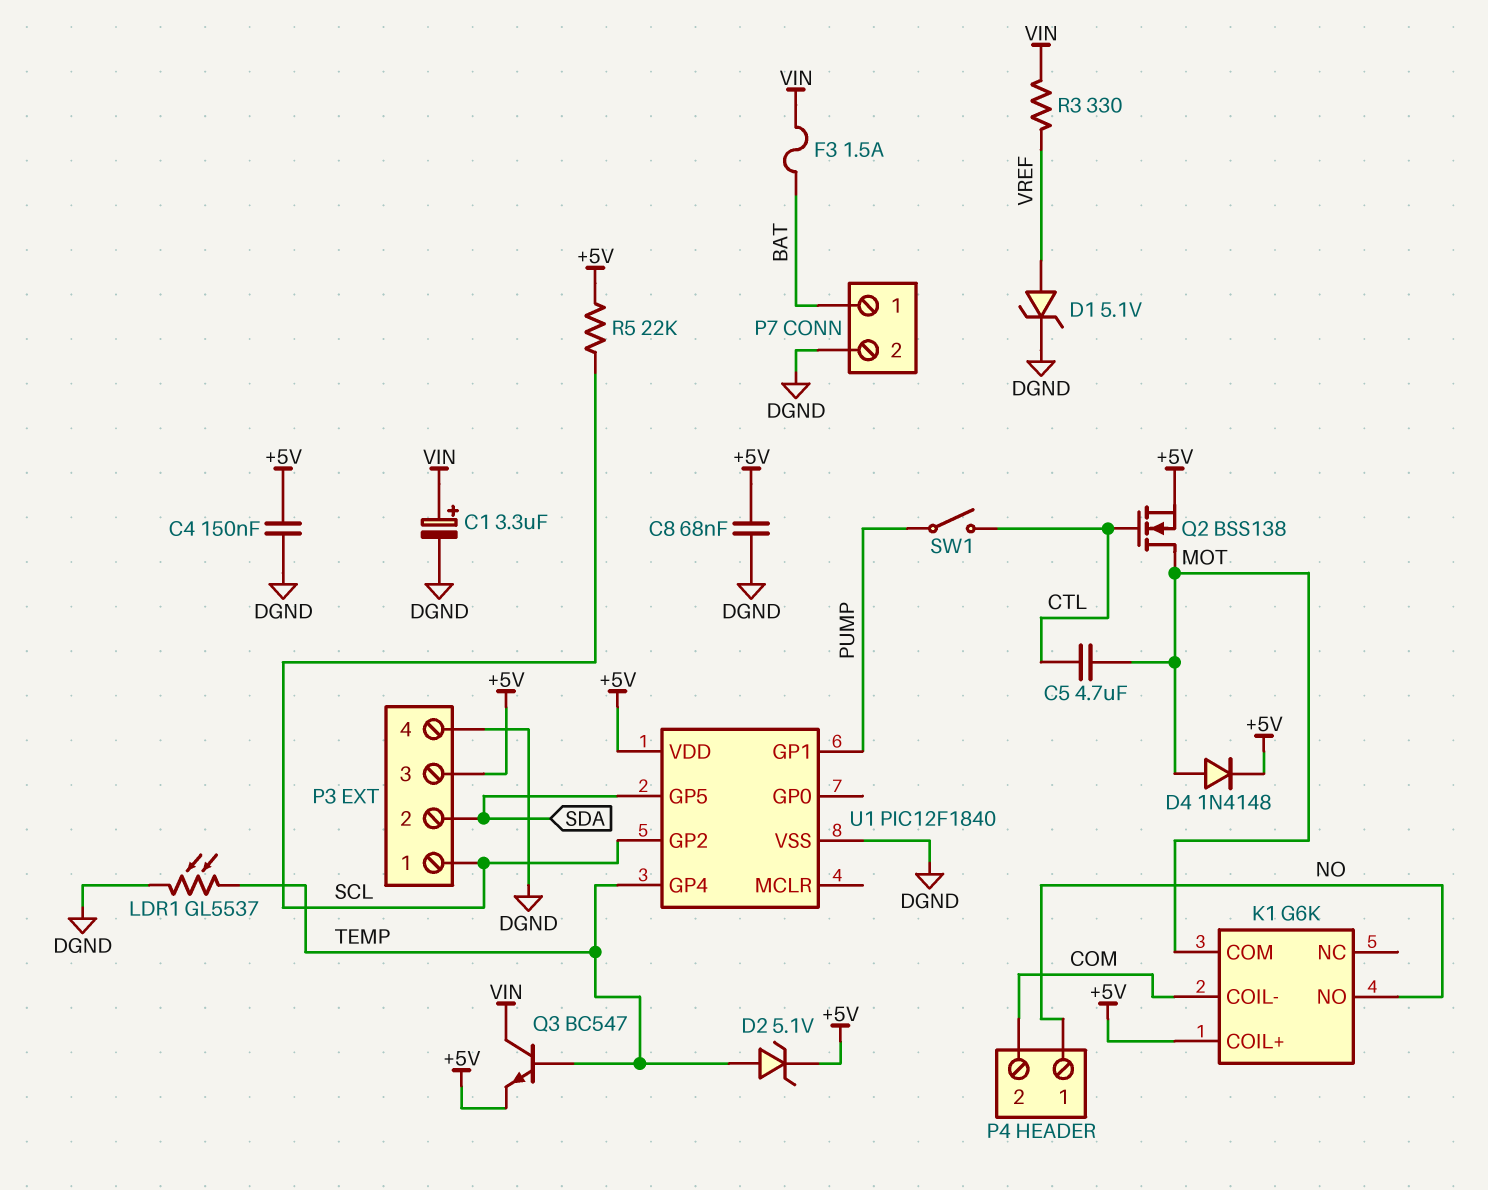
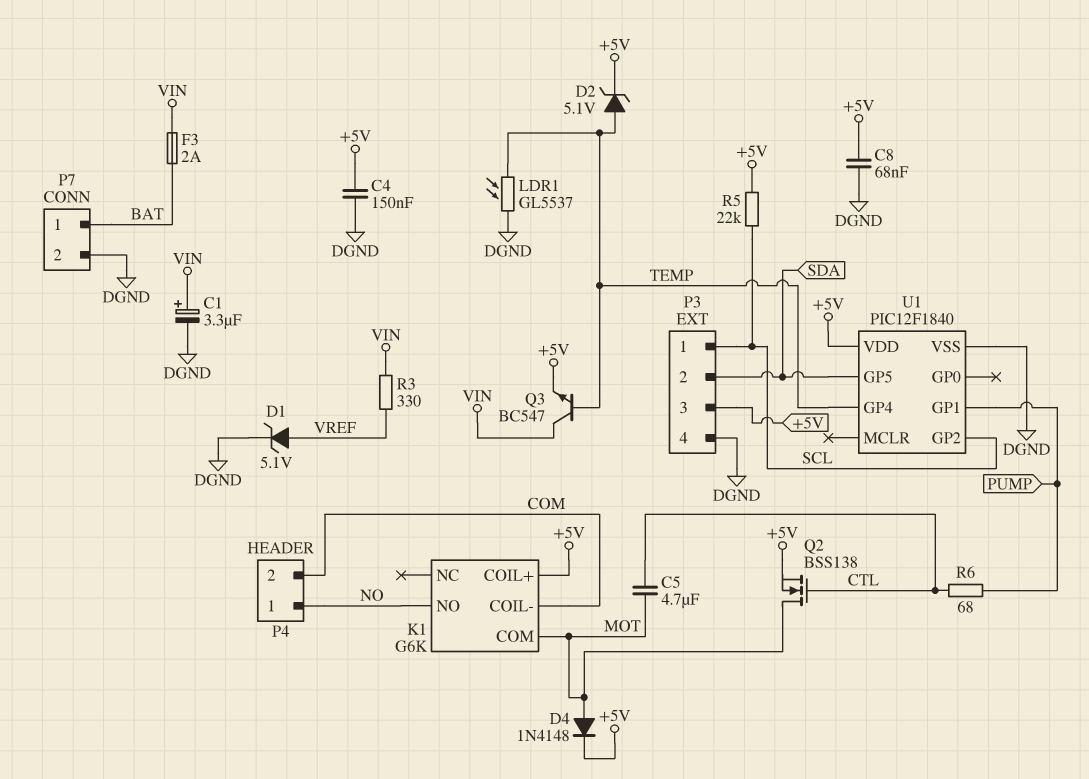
F3: 1.5A (BAT, VIN) -> 2A (BAT, VIN)
R6: none -> 68 (CTL, PUMP)
SW1: switch (CTL, PUMP) -> none

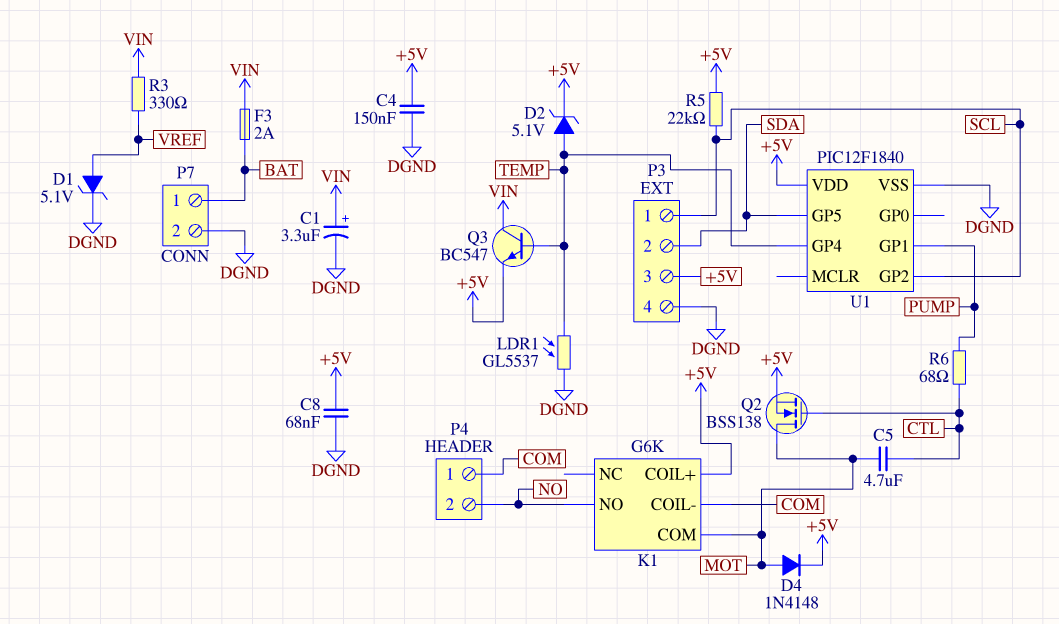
P4 pin 1: NO -> COM
P4 pin 2: COM -> NO

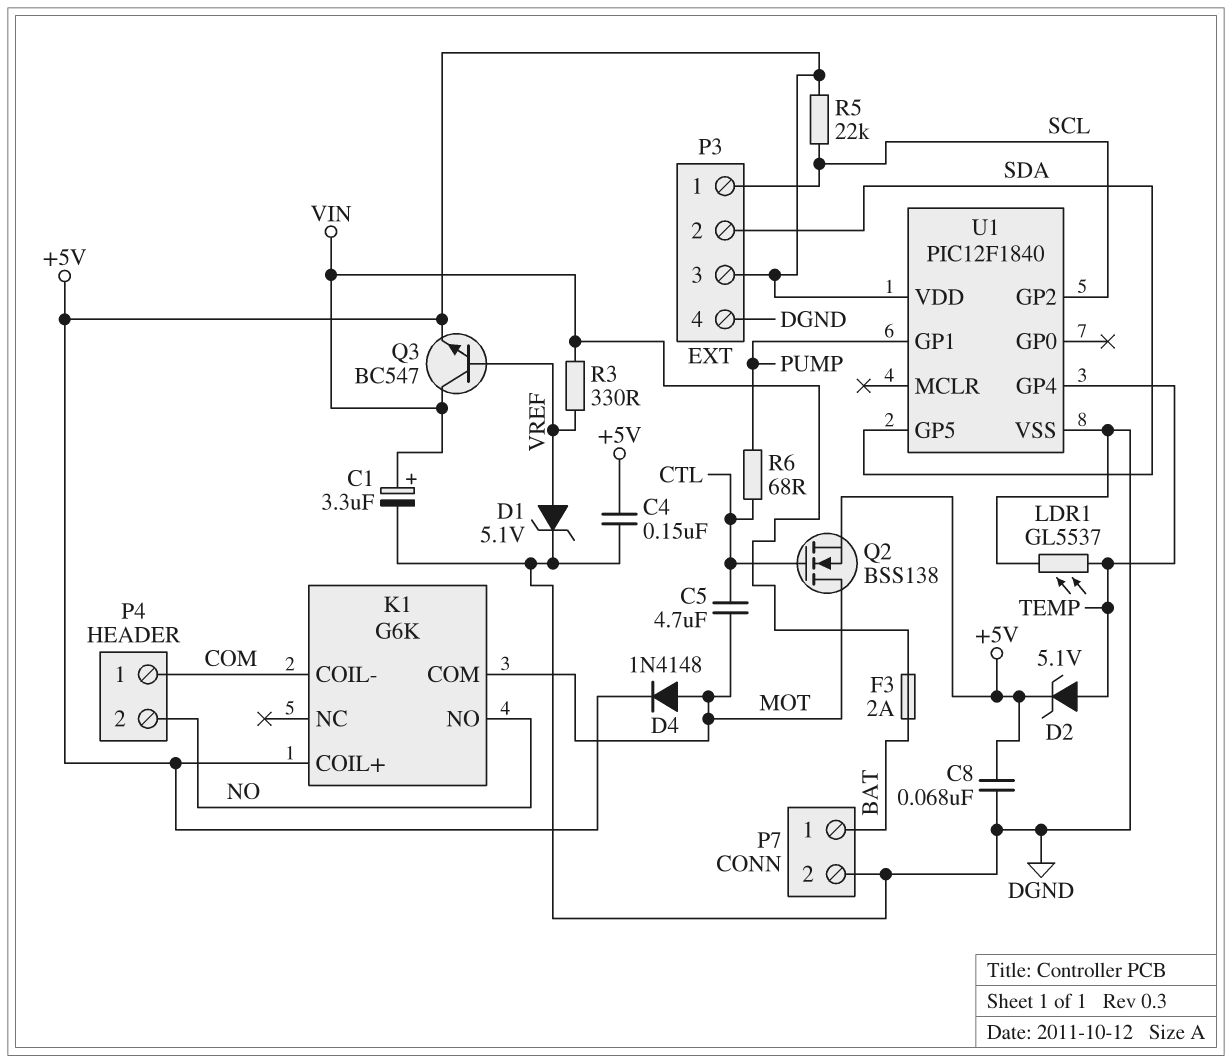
Q3: NPN BC547 (B TEMP, C VIN, E +5V) -> NPN BC547 (B VREF, C VIN, E +5V)

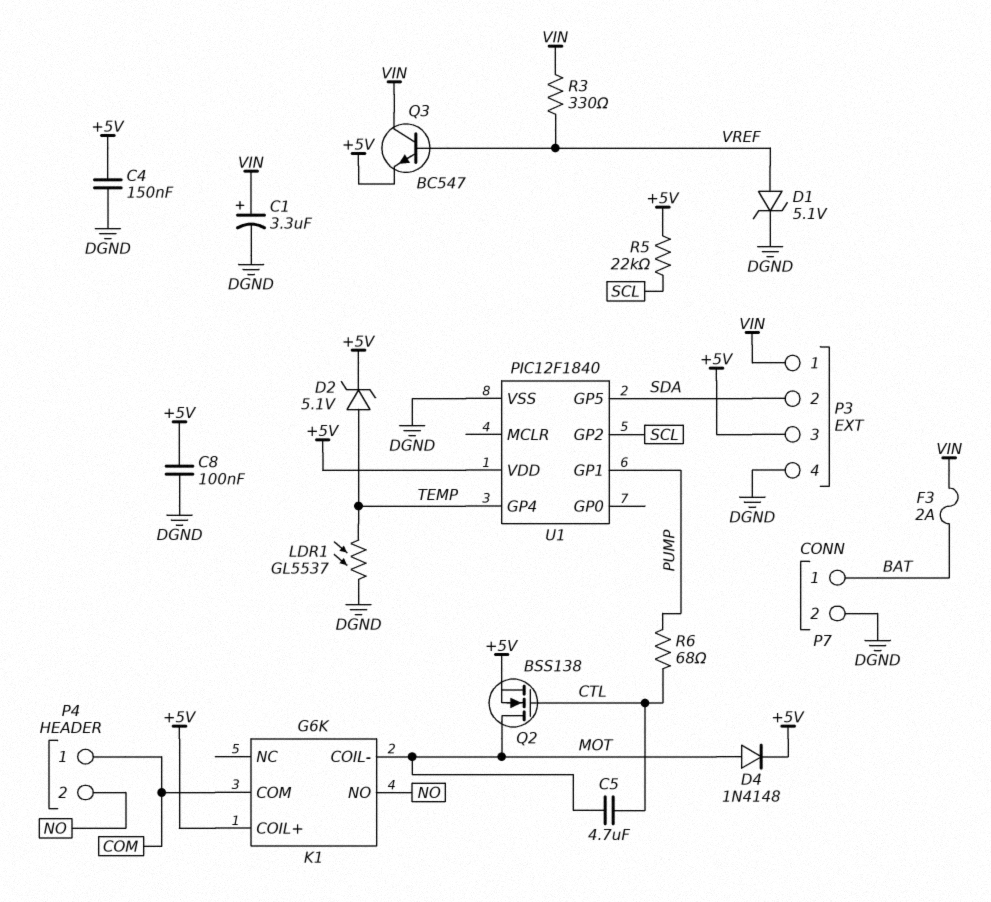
C8: 68nF (+5V, DGND) -> 100nF (+5V, DGND)
K1 pin COIL-: COM -> MOT
K1 pin COM: MOT -> COM
P3 pin 1: SCL -> VIN

